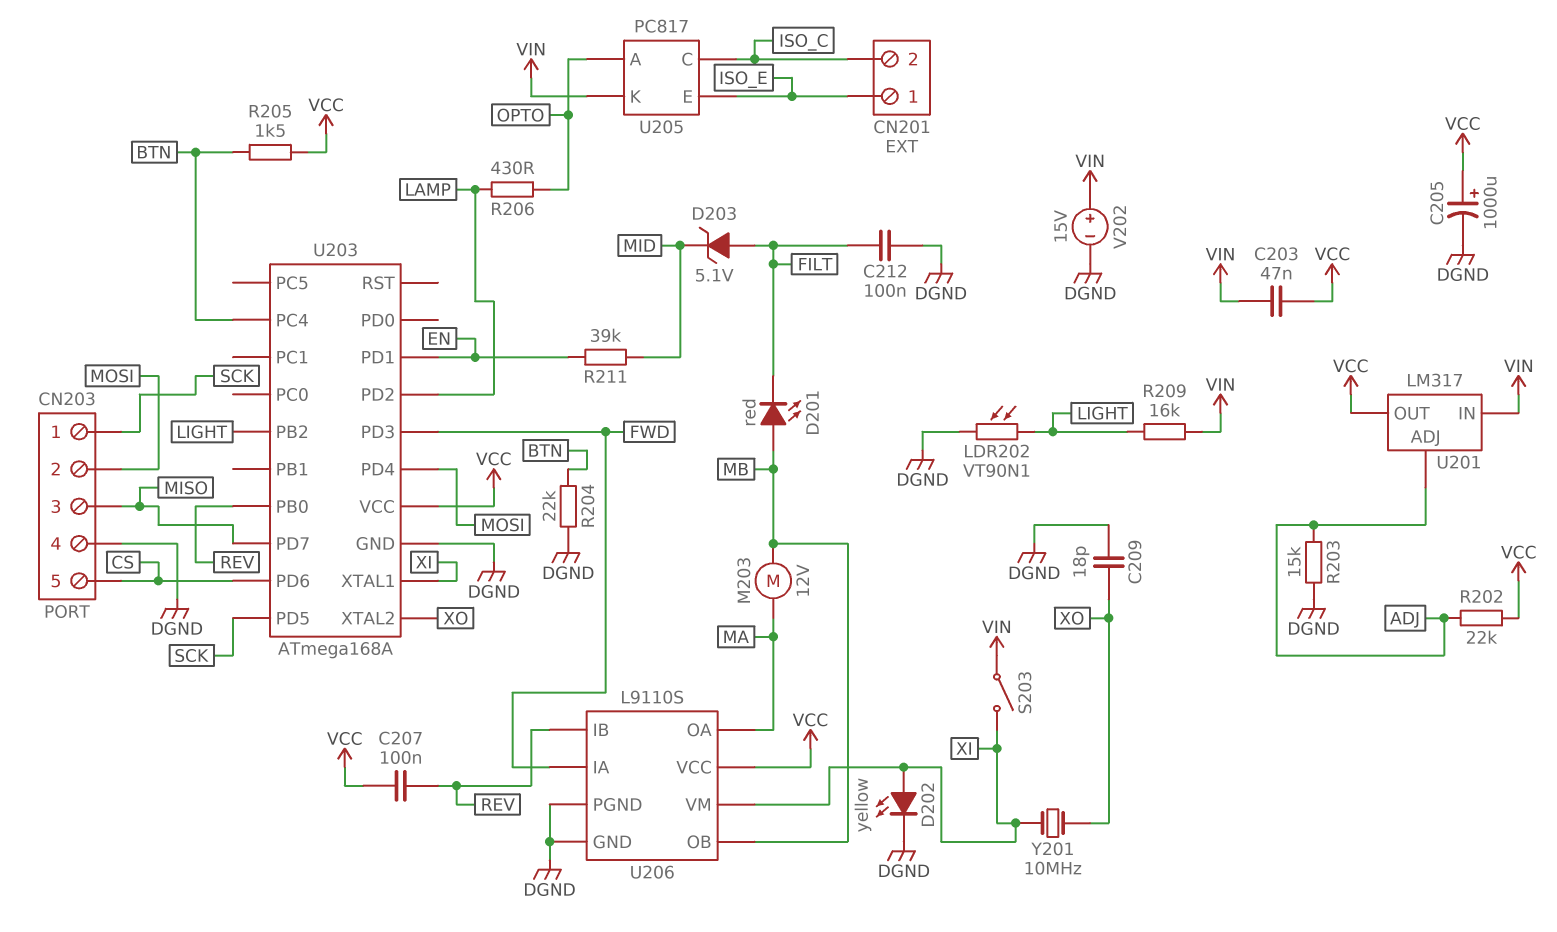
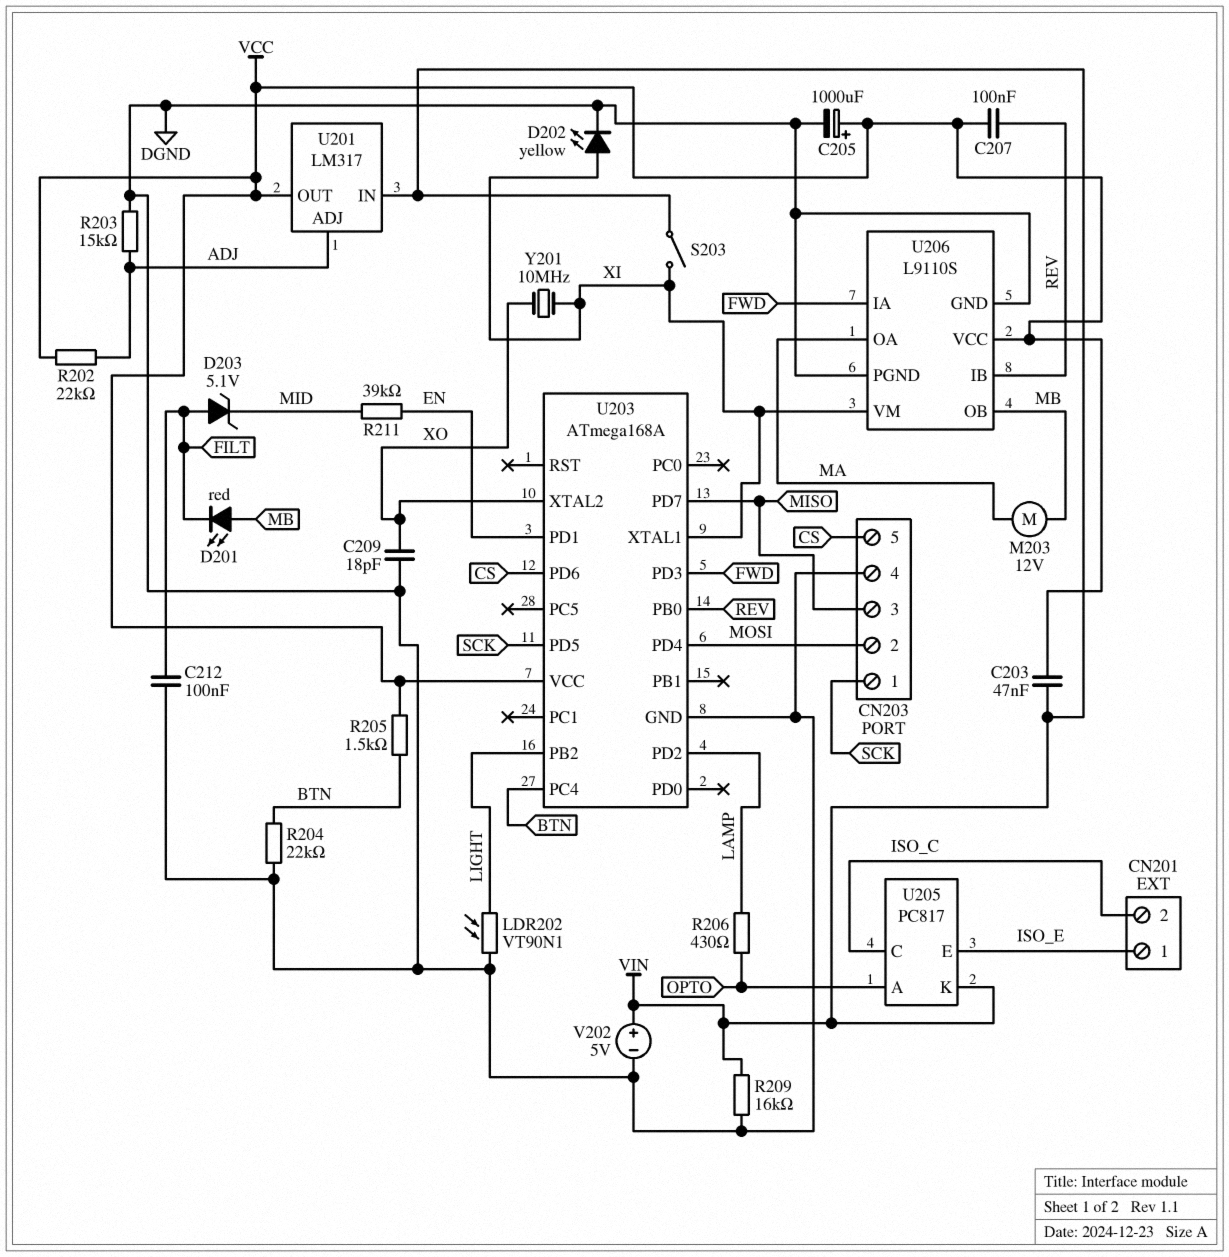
R209: 16k (LIGHT, VIN) -> 16k (DGND, VIN)
V202: 15V (plus VIN, minus DGND) -> 5V (plus VIN, minus DGND)

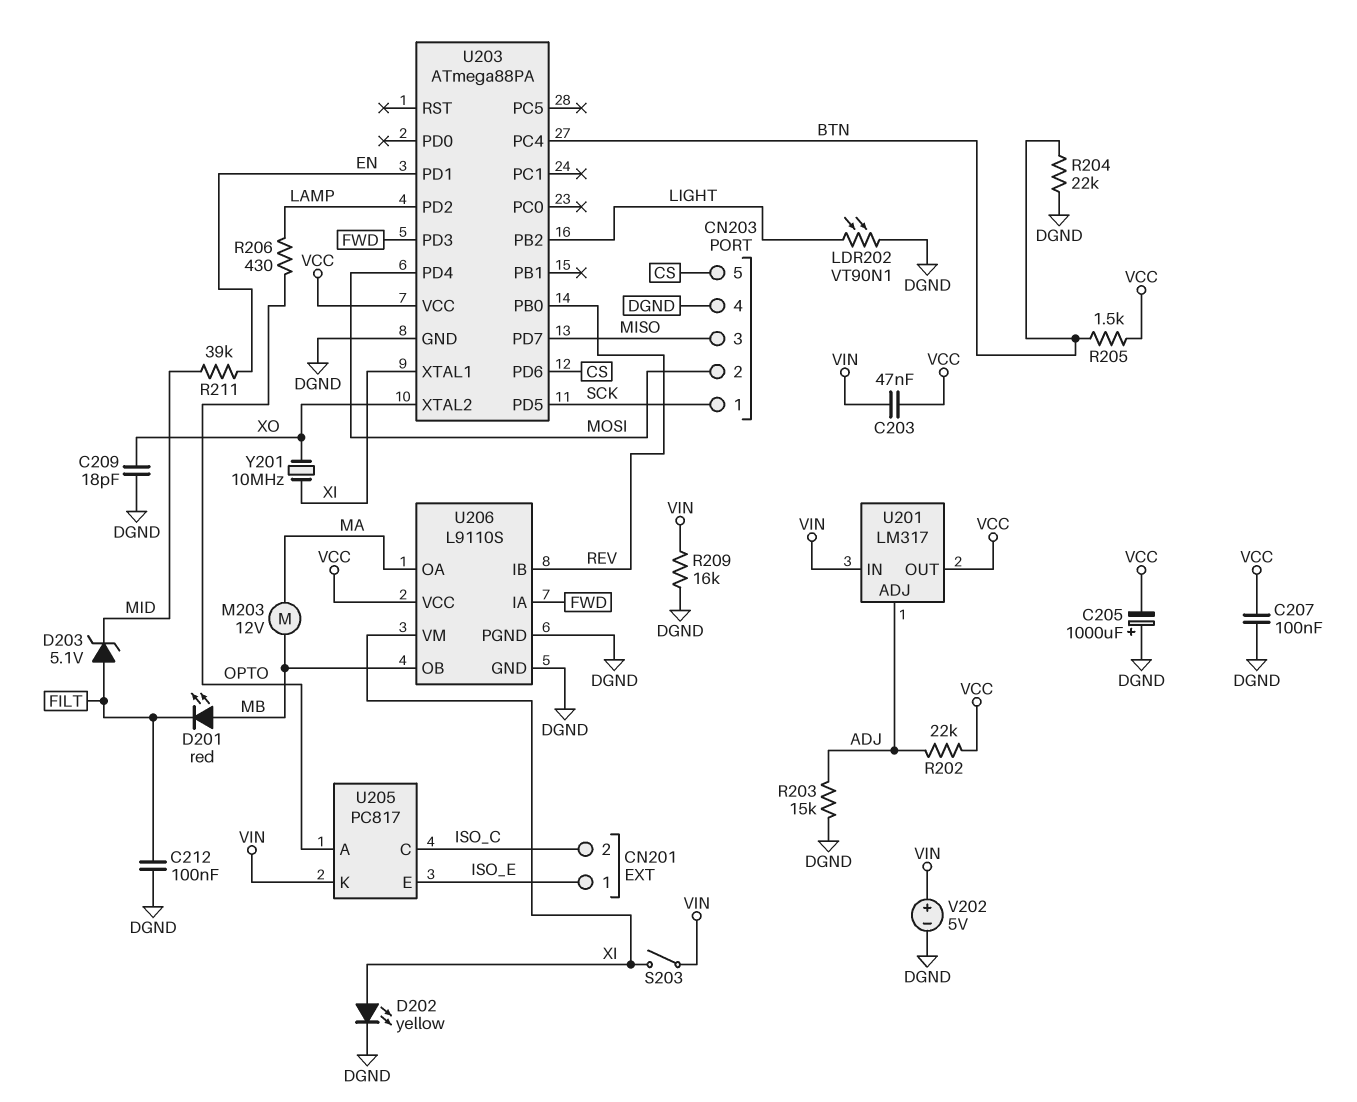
C205: 1000uF (plus VCC, minus DGND) -> 1000uF (plus DGND, minus VCC)
C207: 100nF (REV, VCC) -> 100nF (DGND, VCC)
U203: ATmega168A -> ATmega88PA

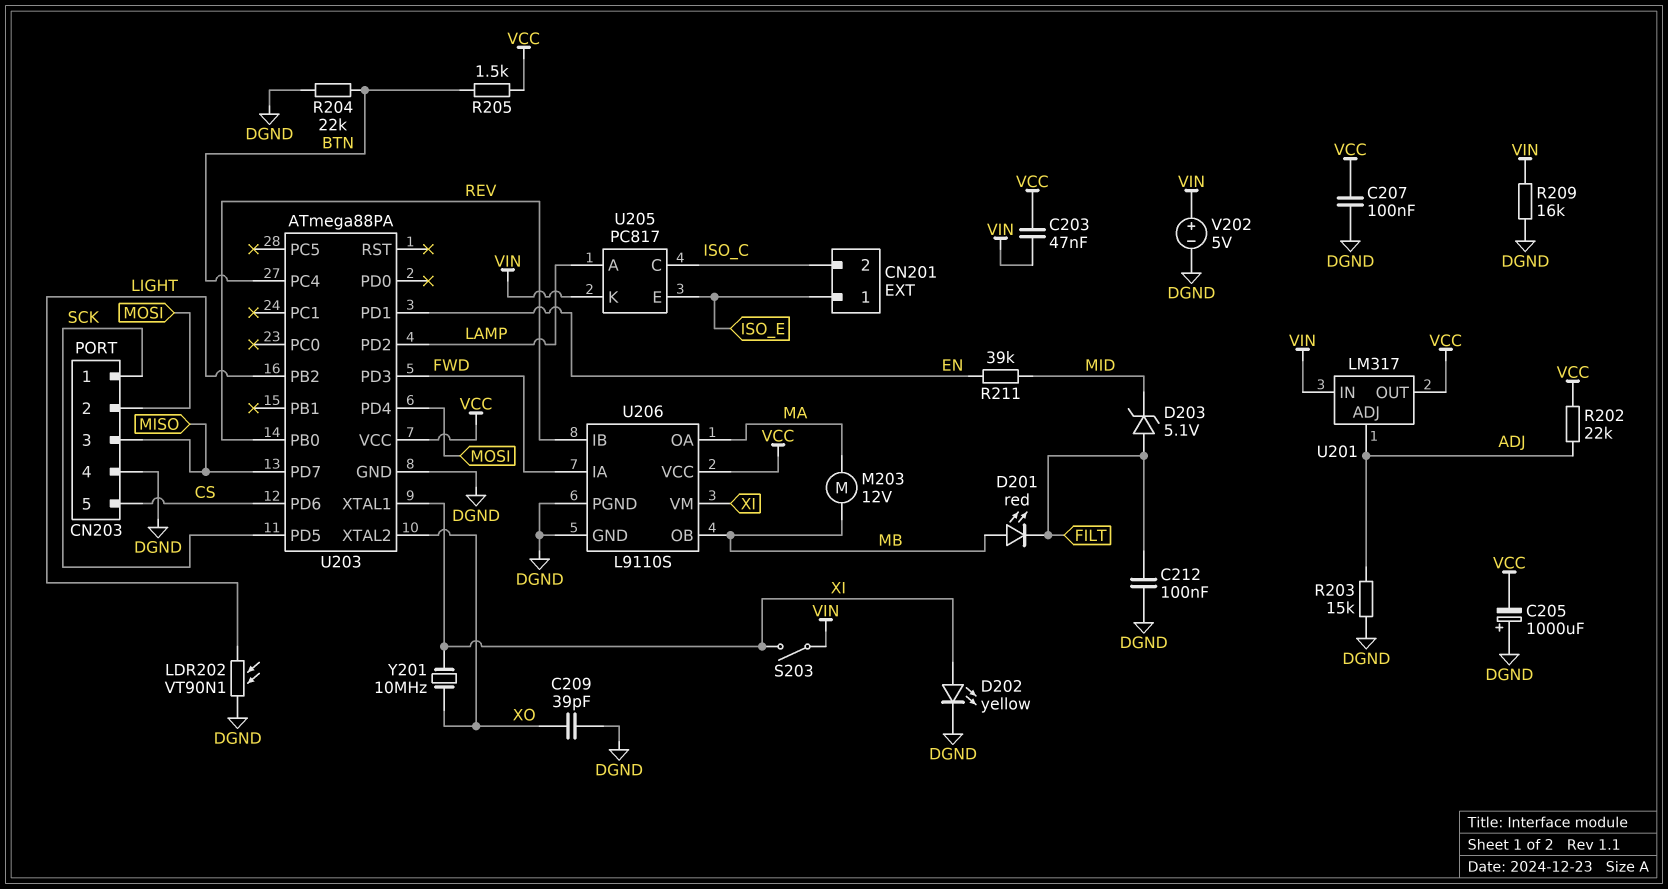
C209: 18pF (DGND, XO) -> 39pF (DGND, XO)
R206: 430 (LAMP, OPTO) -> none
U205 pin A: OPTO -> LAMP

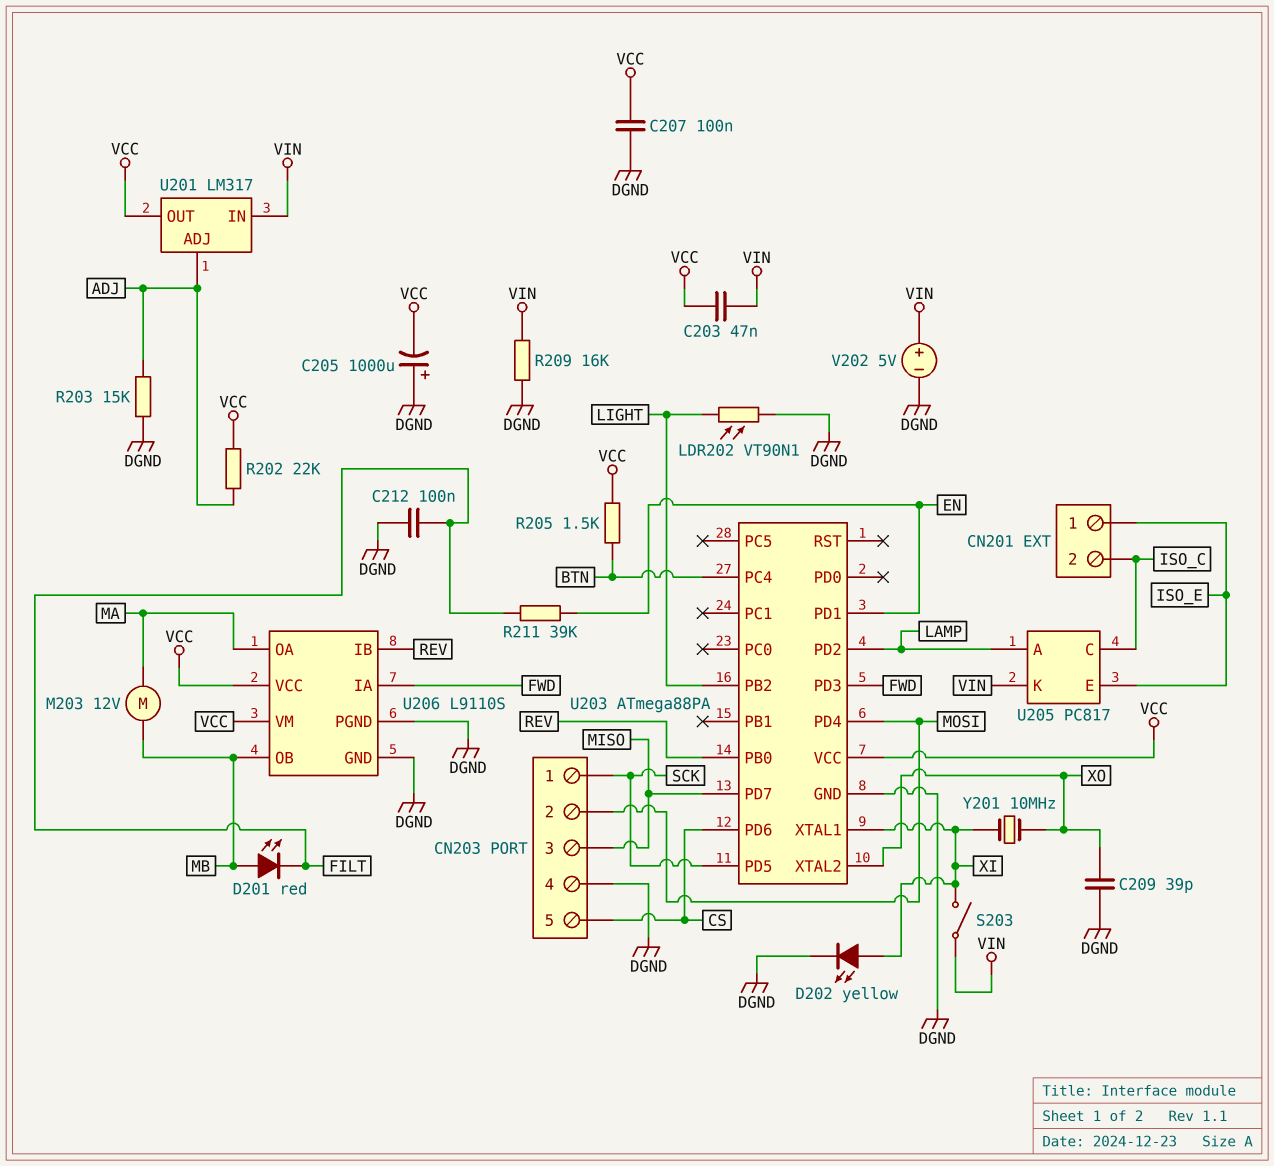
D203: zener 5.1V (A FILT, K MID) -> none
R204: 22k (BTN, DGND) -> none
R211: 39k (EN, MID) -> 39k (EN, FILT)
U206 pin VM: XI -> VCC

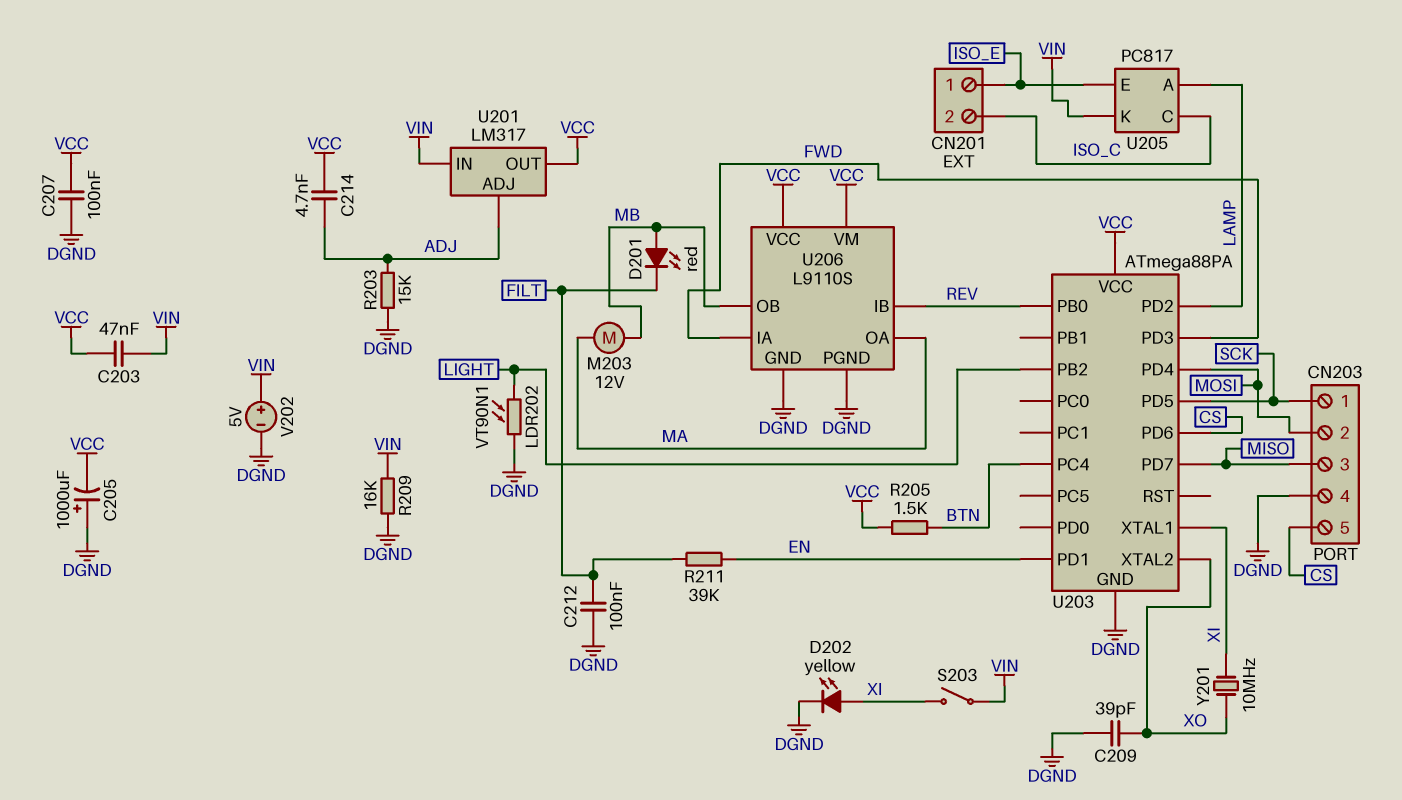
C214: none -> 4.7nF (ADJ, VCC)
R202: 22k (ADJ, VCC) -> none

